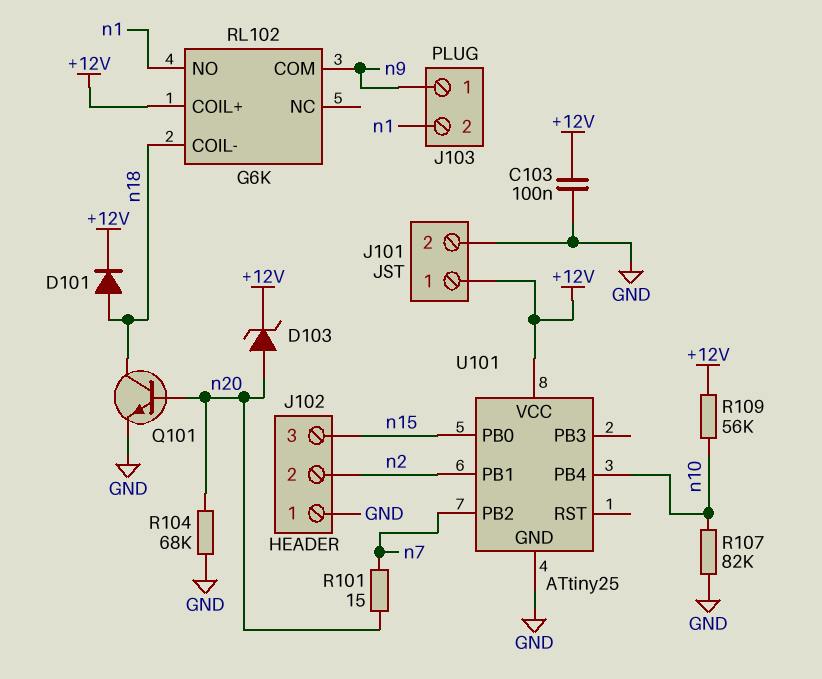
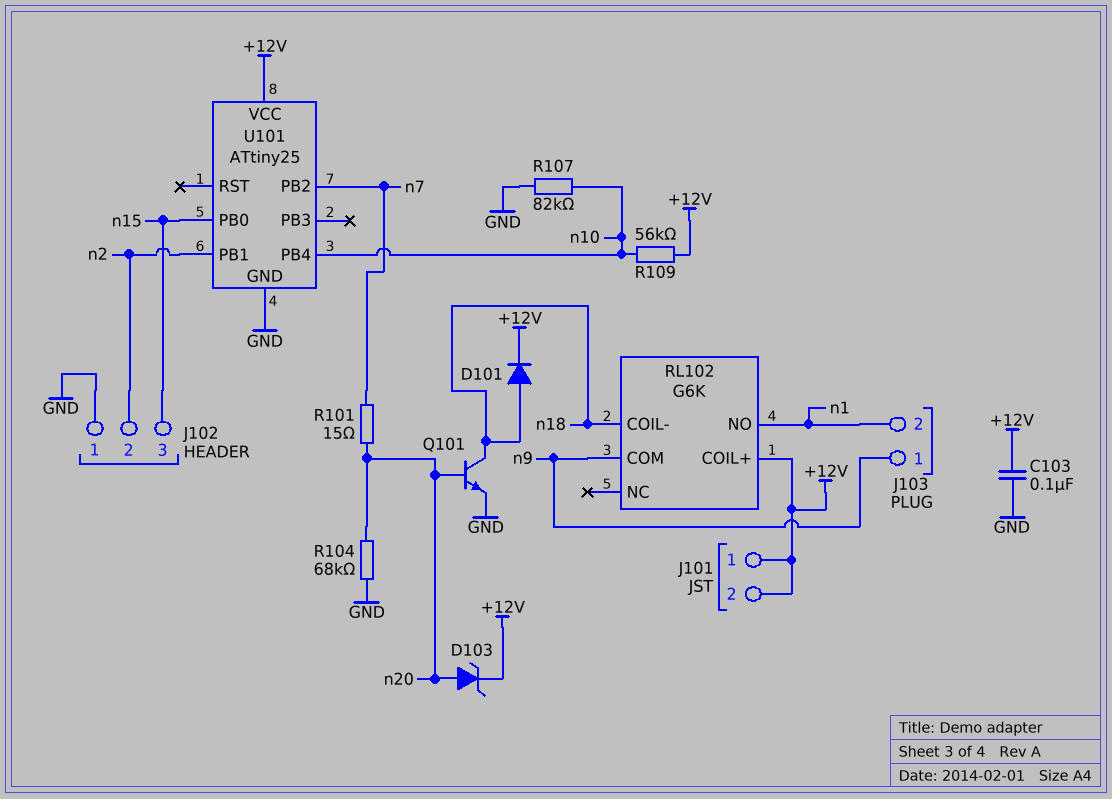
J101 pin 2: GND -> +12V

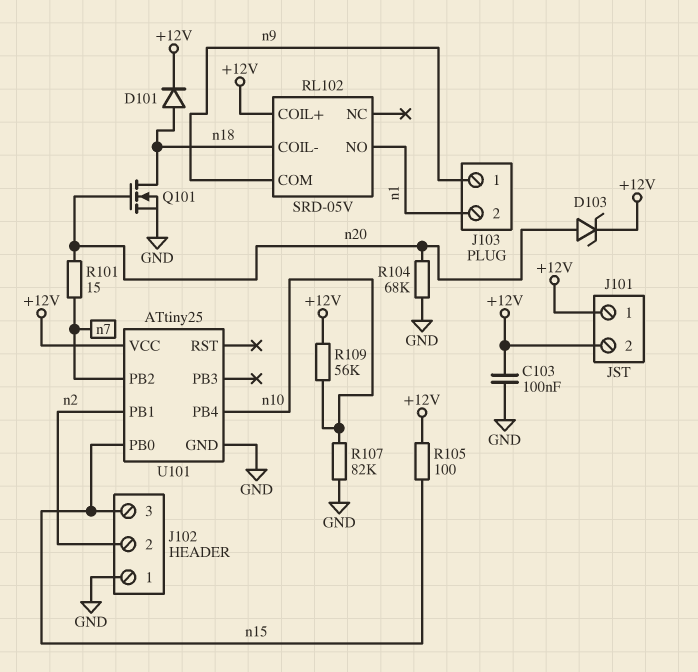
Q101: NPN (B n20, C n18, E GND) -> NMOS (G n20, D n18, S GND)
R105: none -> 100 (+12V, n15)
RL102: G6K -> SRD-05V

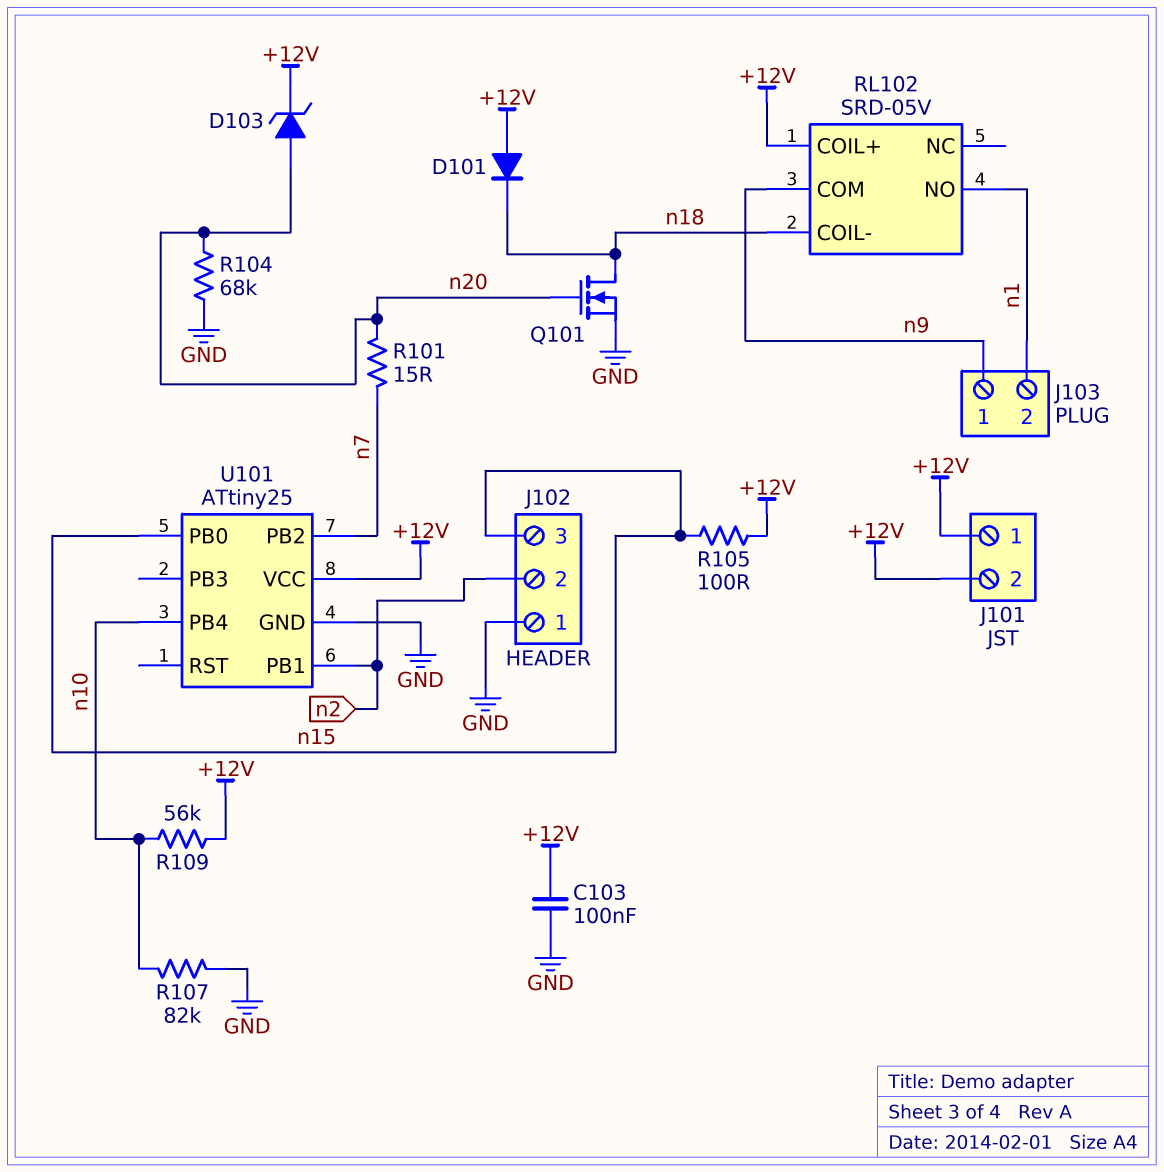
D101: diode (A n18, K +12V) -> diode (A +12V, K n18)

